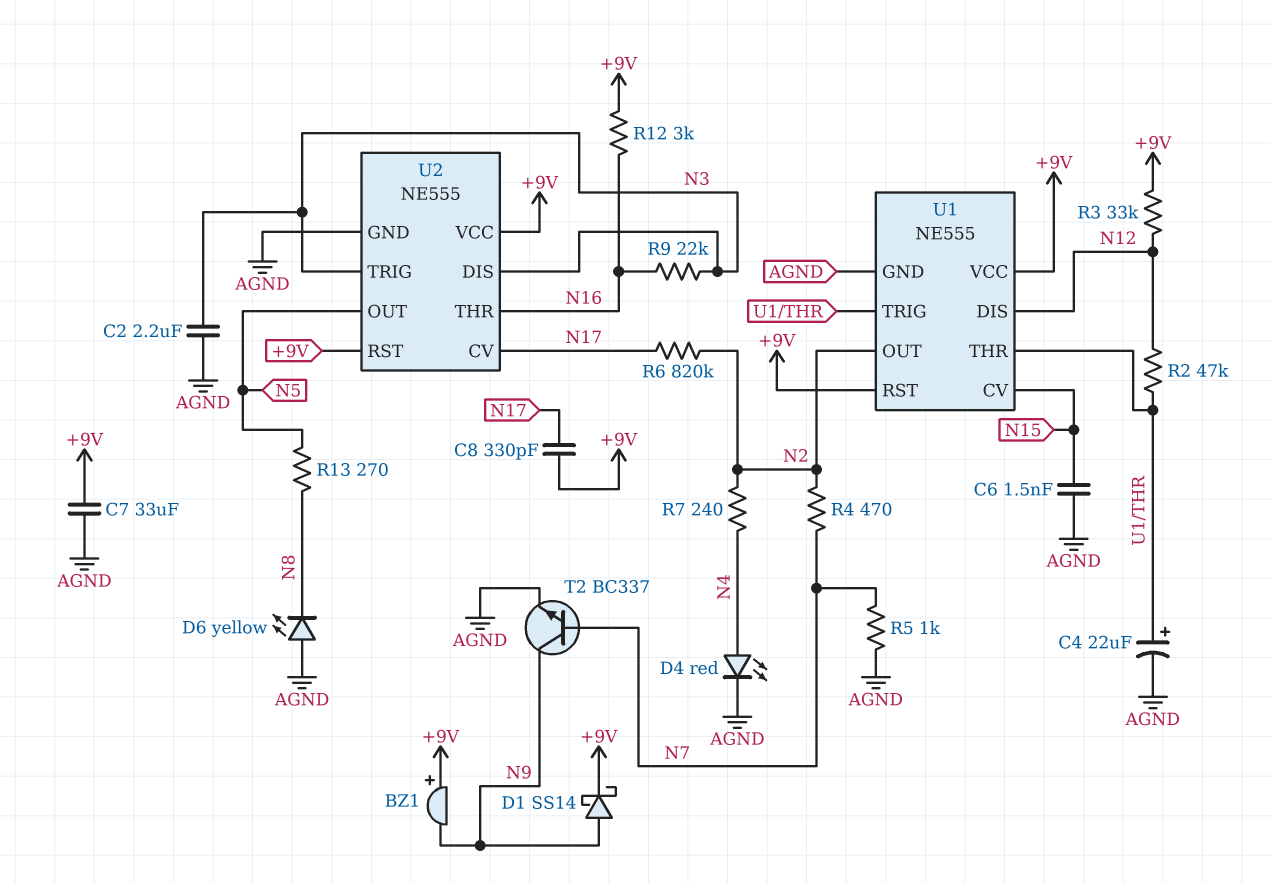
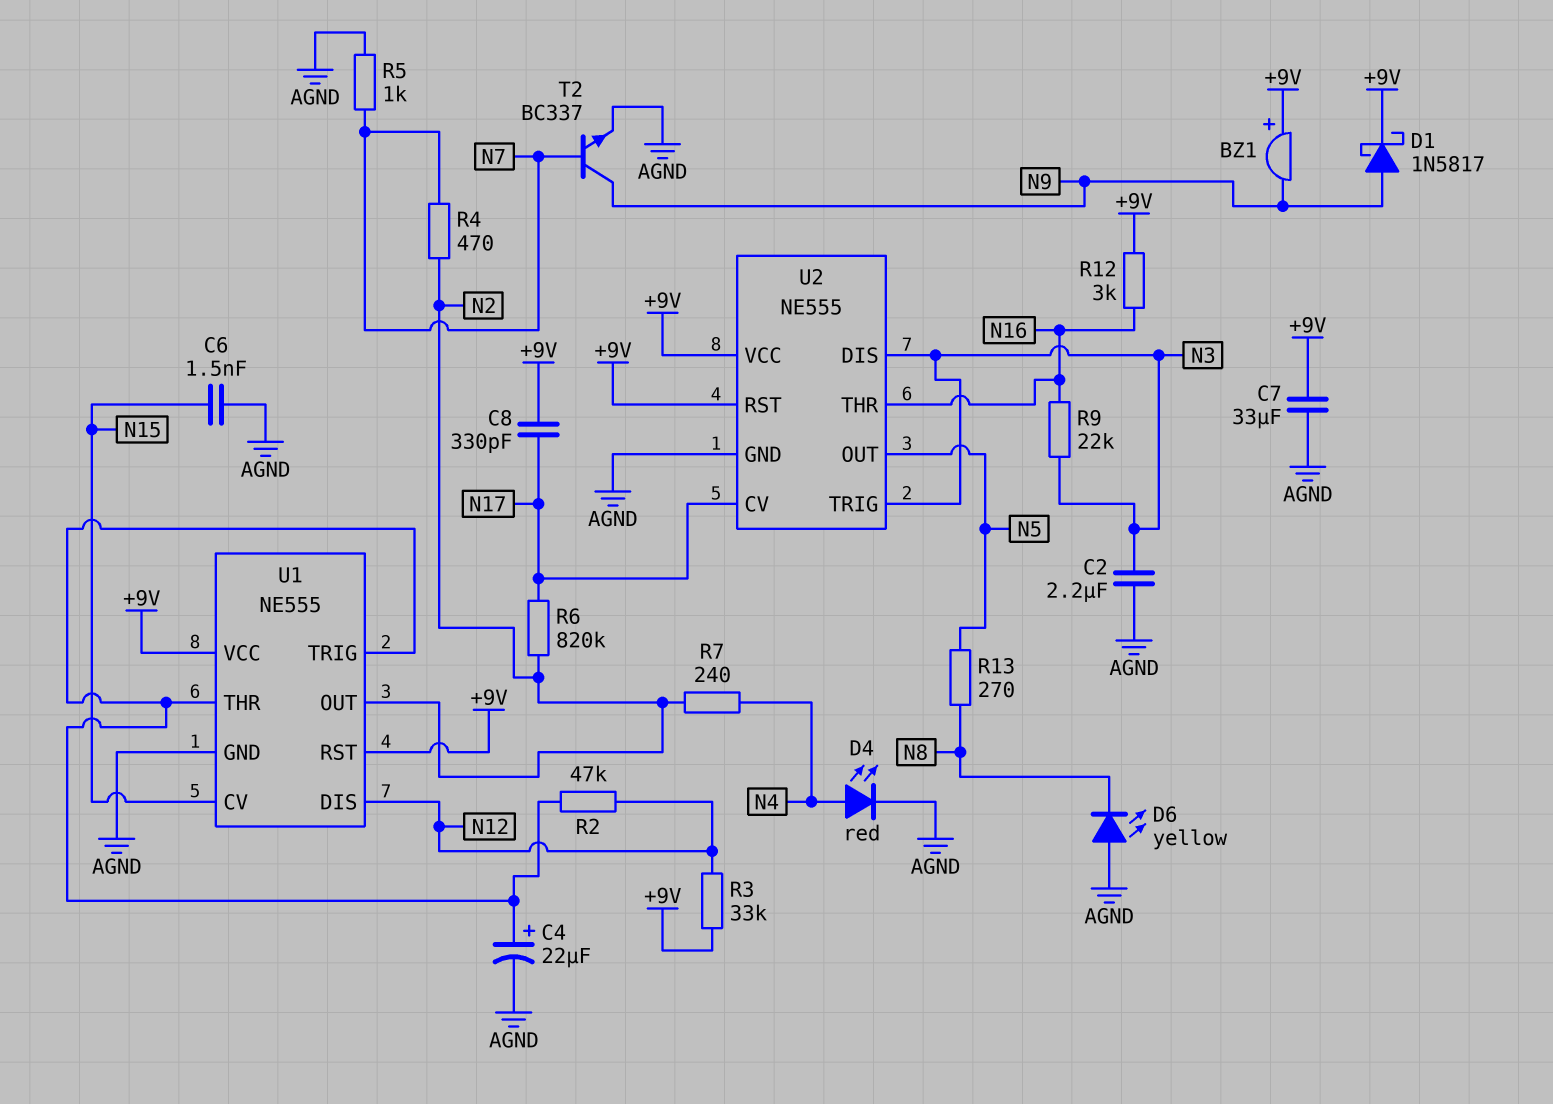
D1: schottky SS14 (A N9, K +9V) -> schottky 1N5817 (A N9, K +9V)

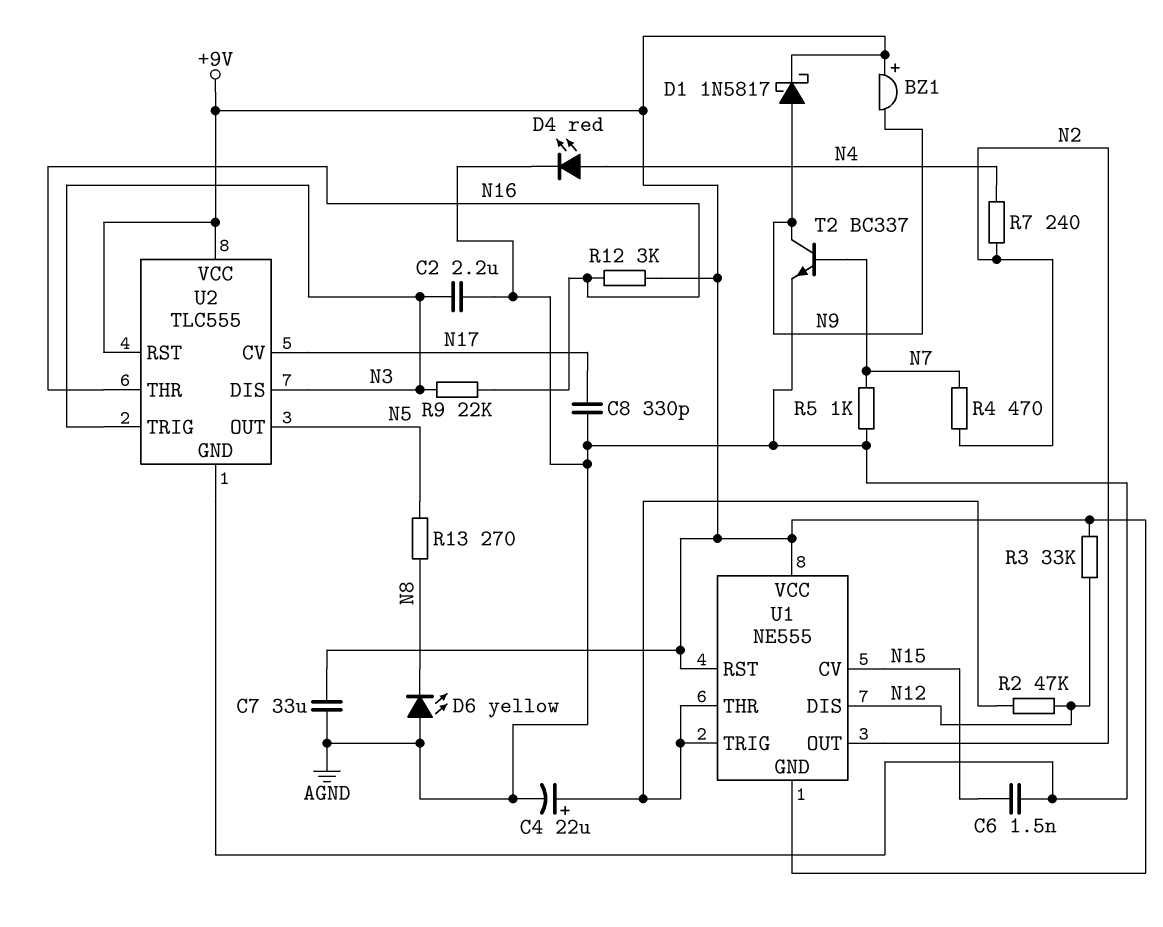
C8: 330pF (+9V, N17) -> 330pF (AGND, N17)
R6: 820k (N2, N17) -> none
U1 pin GND: AGND -> +9V
U2: NE555 -> TLC555

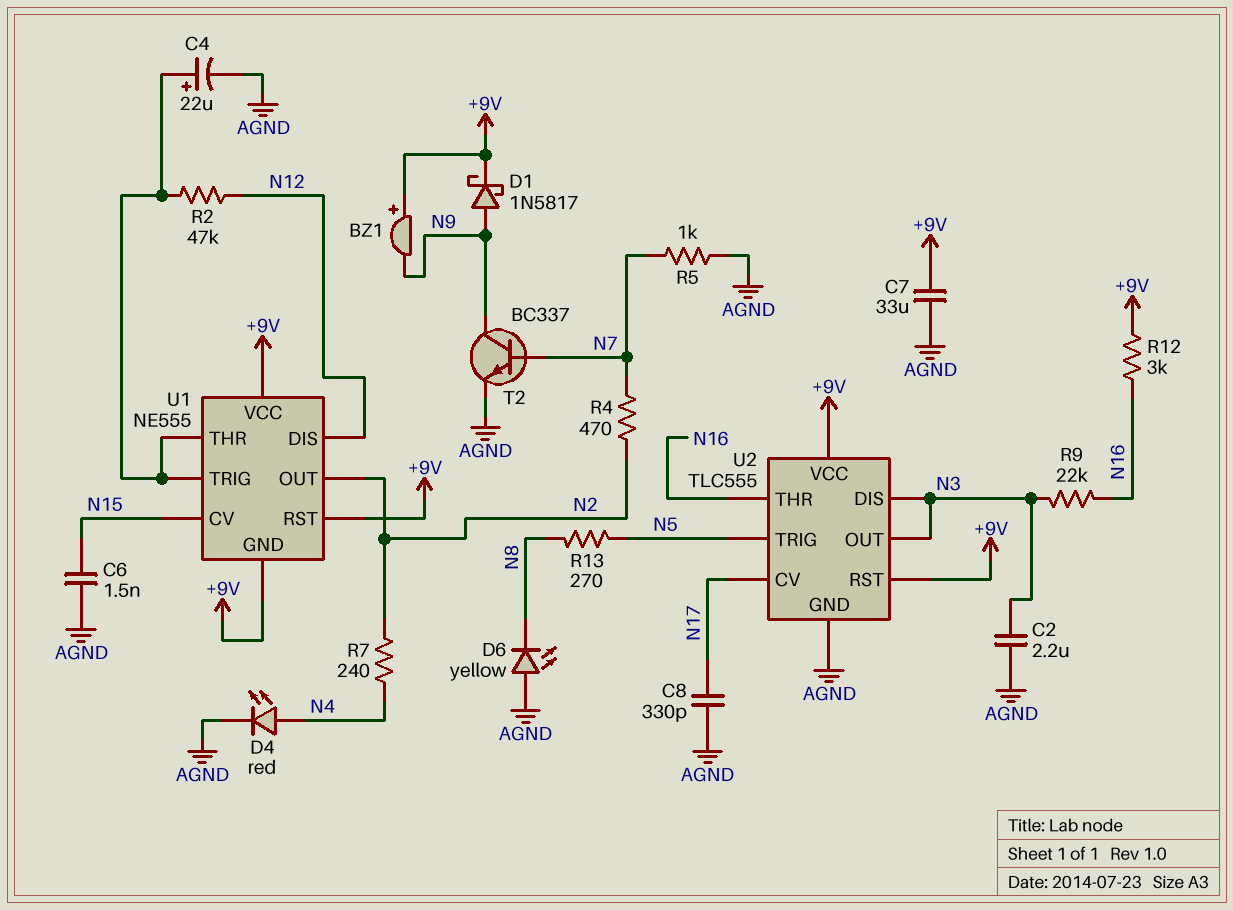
R3: 33k (+9V, N12) -> none
U2 pin OUT: N5 -> N3
U2 pin TRIG: N3 -> N5

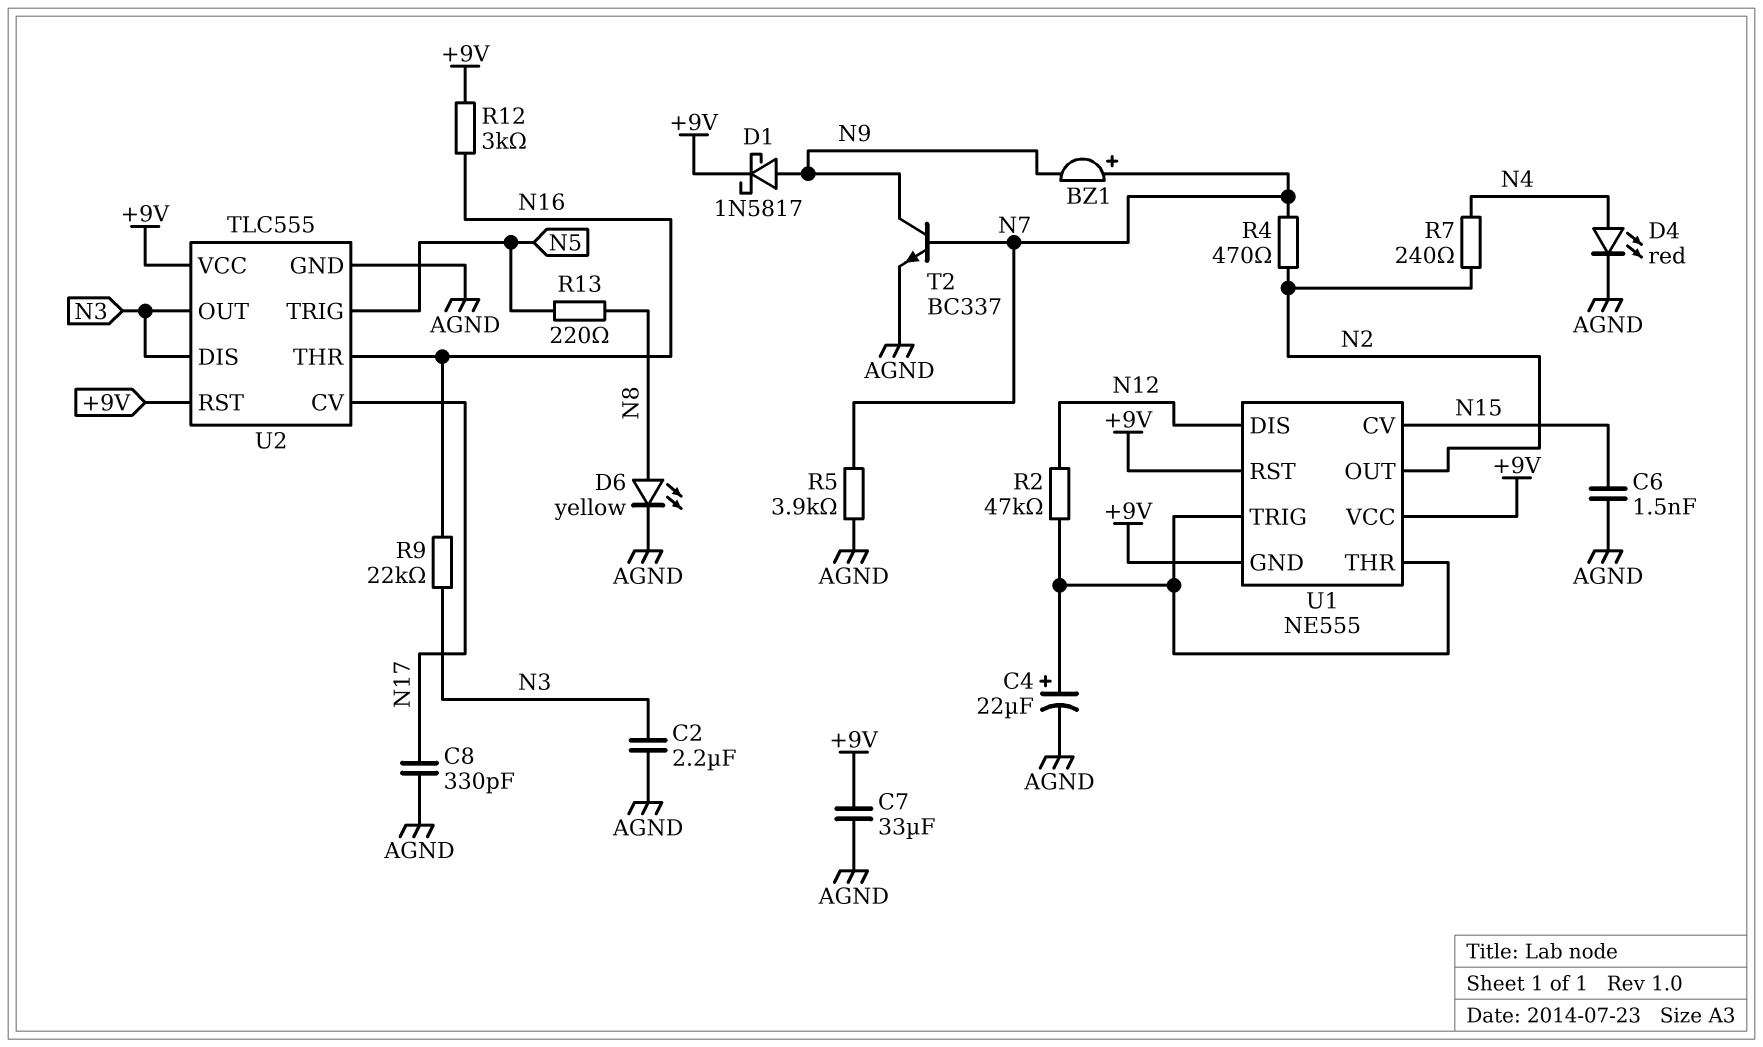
BZ1: buzzer (plus +9V, minus N9) -> buzzer (plus N7, minus N9)
D6: LED yellow (A AGND, K N8) -> LED yellow (A N8, K AGND)
R5: 1k (AGND, N7) -> 3.9k (AGND, N7)
R13: 270 (N5, N8) -> 220 (N5, N8)

